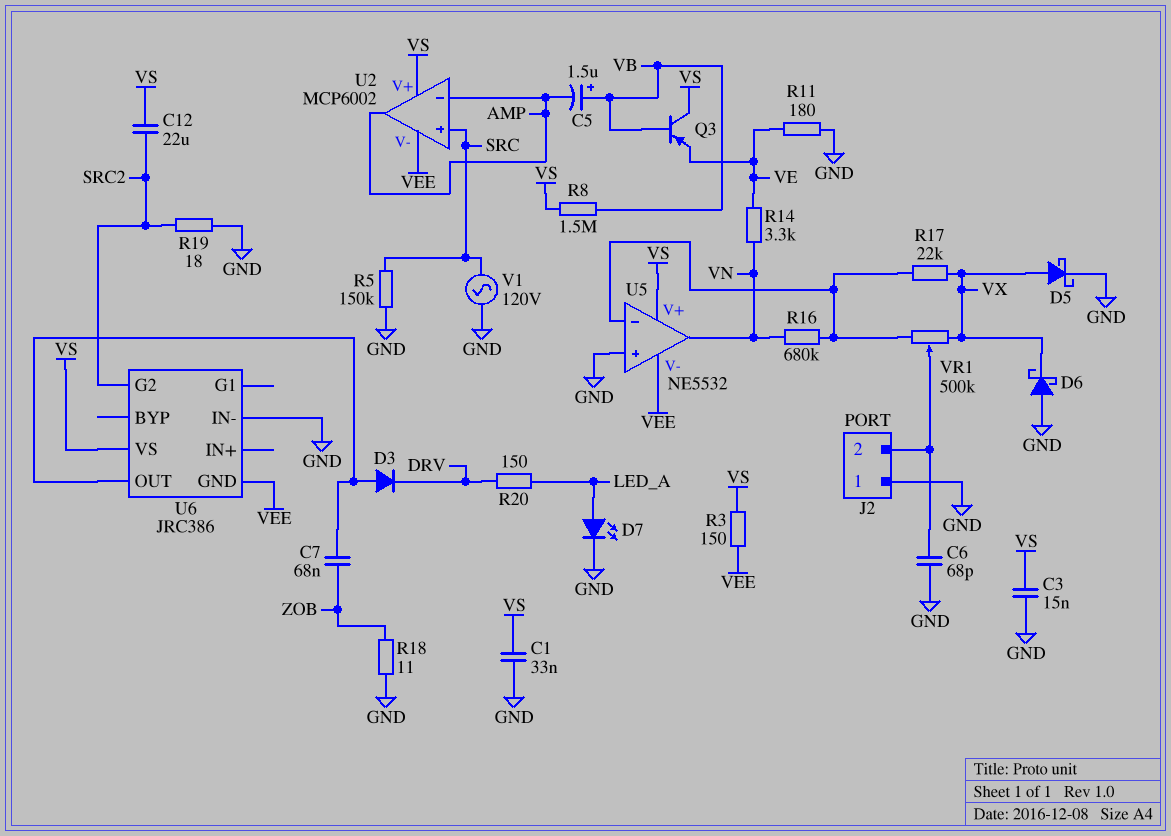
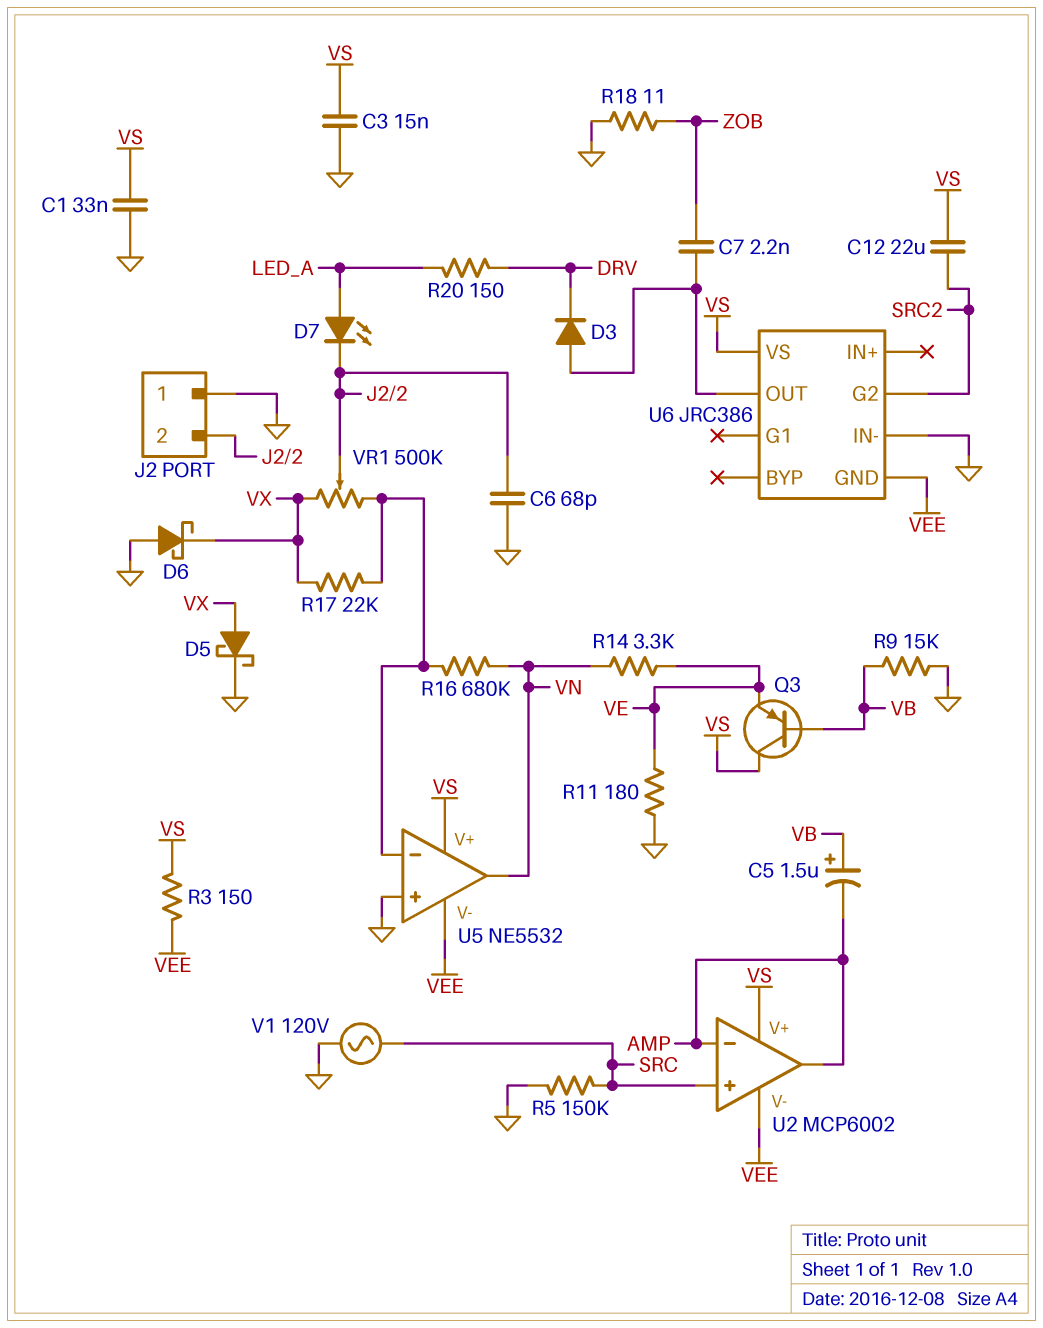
C7: 68nF (U6/OUT, ZOB) -> 2.2nF (U6/OUT, ZOB)
D7: LED (A LED_A, K GND) -> LED (A LED_A, K J2/2)
R8: 1.5M (VB, VS) -> none
R9: none -> 15k (GND, VB)
R19: 18 (GND, SRC2) -> none

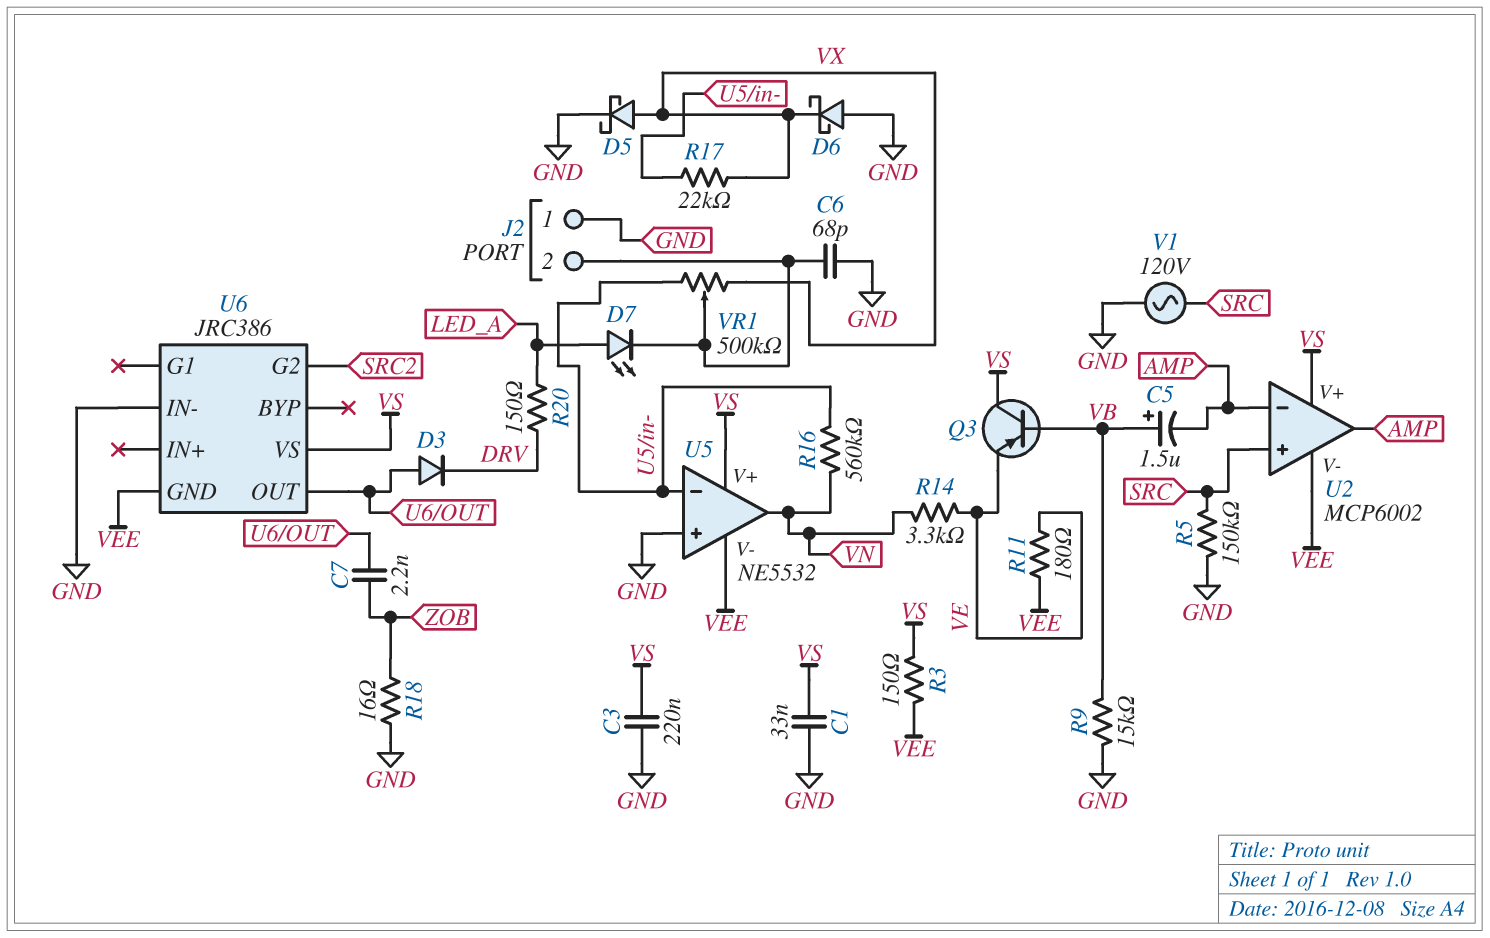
C3: 15nF (GND, VS) -> 220nF (GND, VS)
C12: 22uF (SRC2, VS) -> none
R11: 180 (GND, VE) -> 180 (VE, VEE)
R16: 680k (U5/in-, VN) -> 560k (U5/in-, VN)
R18: 11 (GND, ZOB) -> 16 (GND, ZOB)

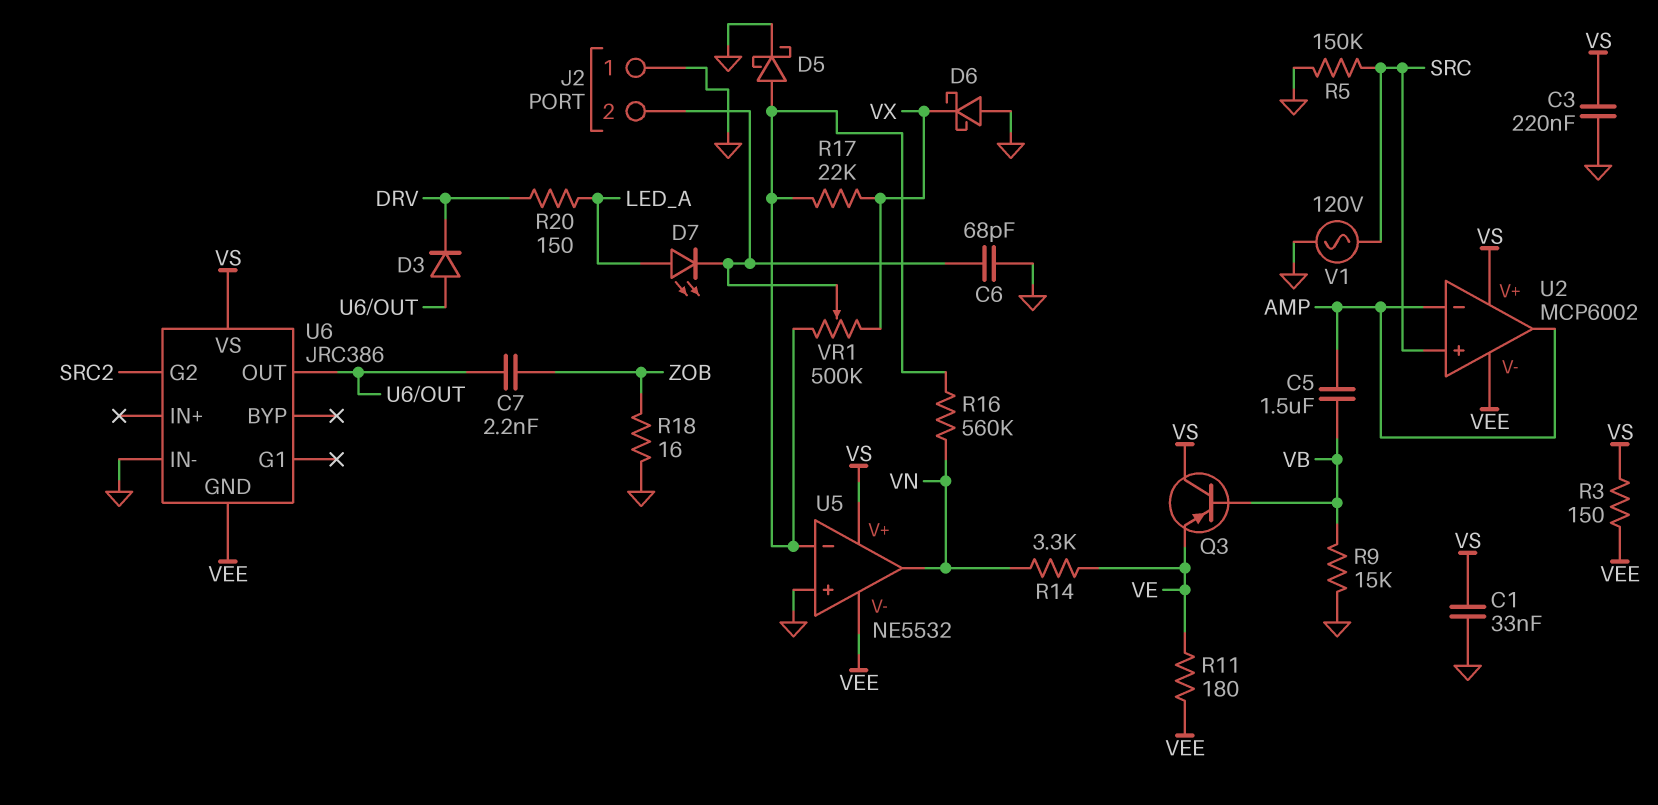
C5: 1.5uF (plus VB, minus AMP) -> 1.5uF (AMP, VB)
D5: schottky (A VX, K GND) -> schottky (A U5/in-, K GND)

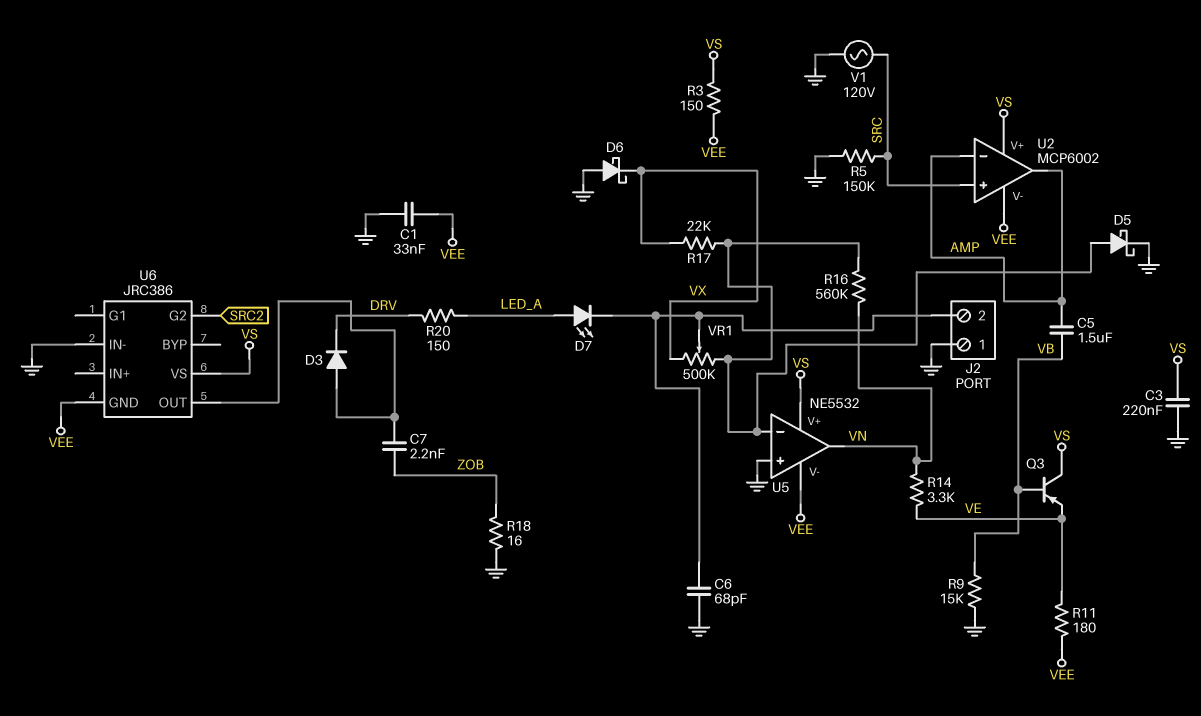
C1: 33nF (GND, VS) -> 33nF (GND, VEE)

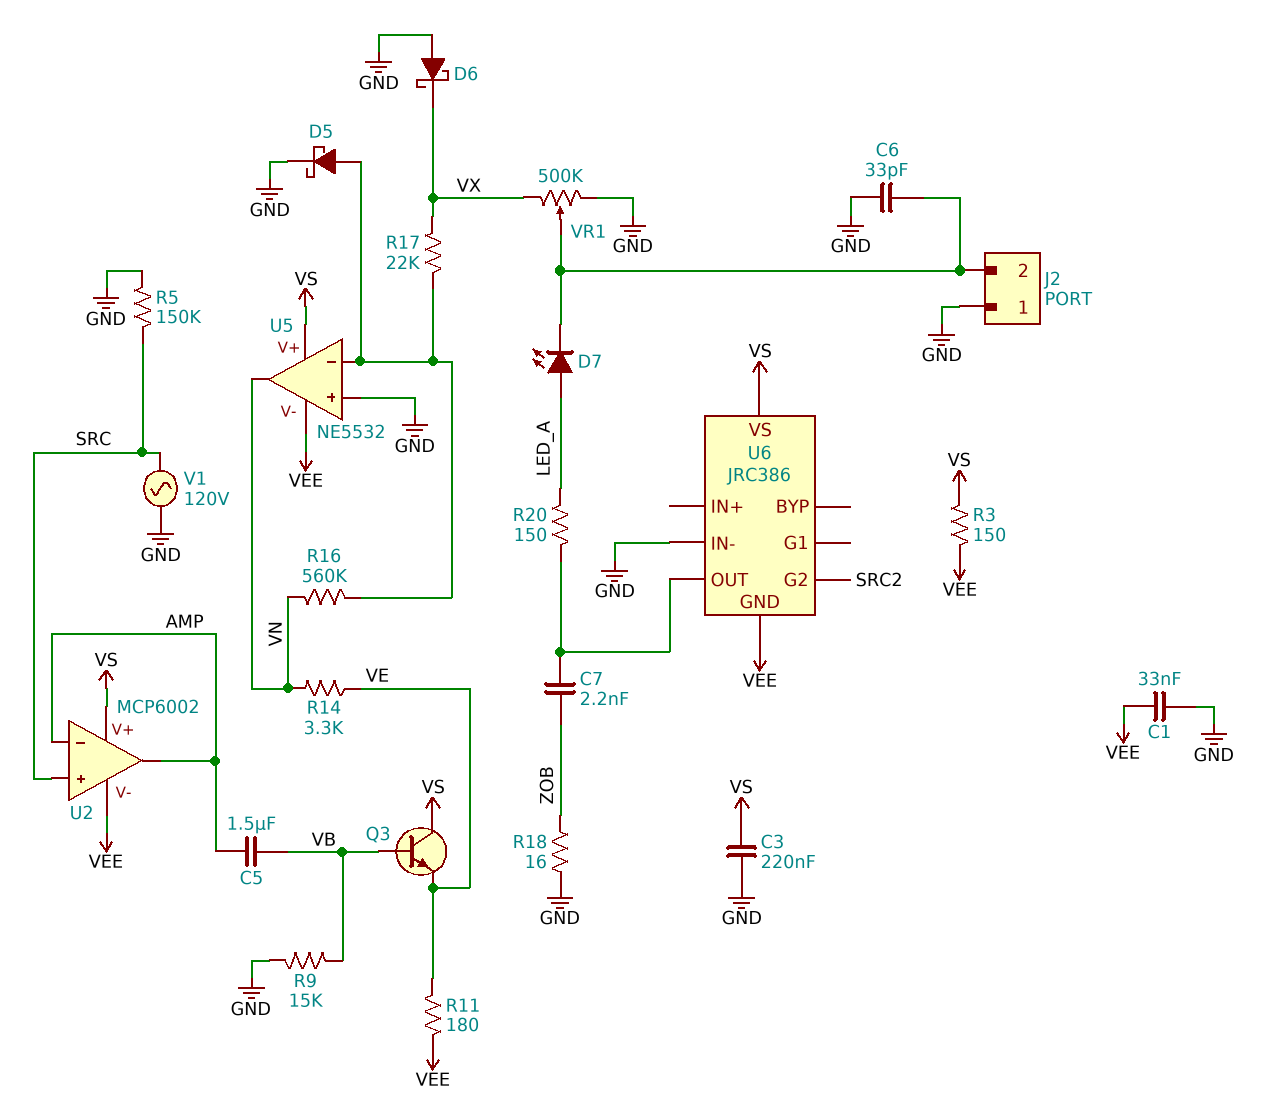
C6: 68pF (GND, J2/2) -> 33pF (GND, J2/2)
D3: diode (A U6/OUT, K DRV) -> none
Q3: PNP (B VB, C VS, E VE) -> NPN (B VB, C VS, E VE)
R20: 150 (DRV, LED_A) -> 150 (LED_A, U6/OUT)
VR1: 500k (U5/in-, VX, wiper J2/2) -> 500k (GND, VX, wiper J2/2)

